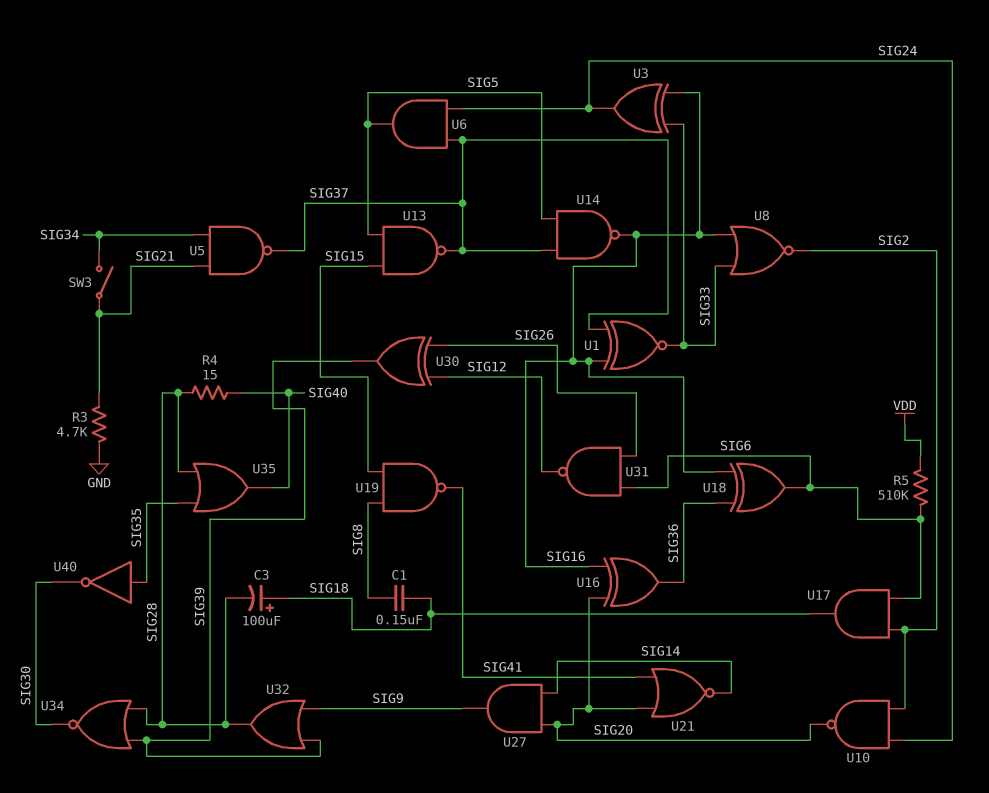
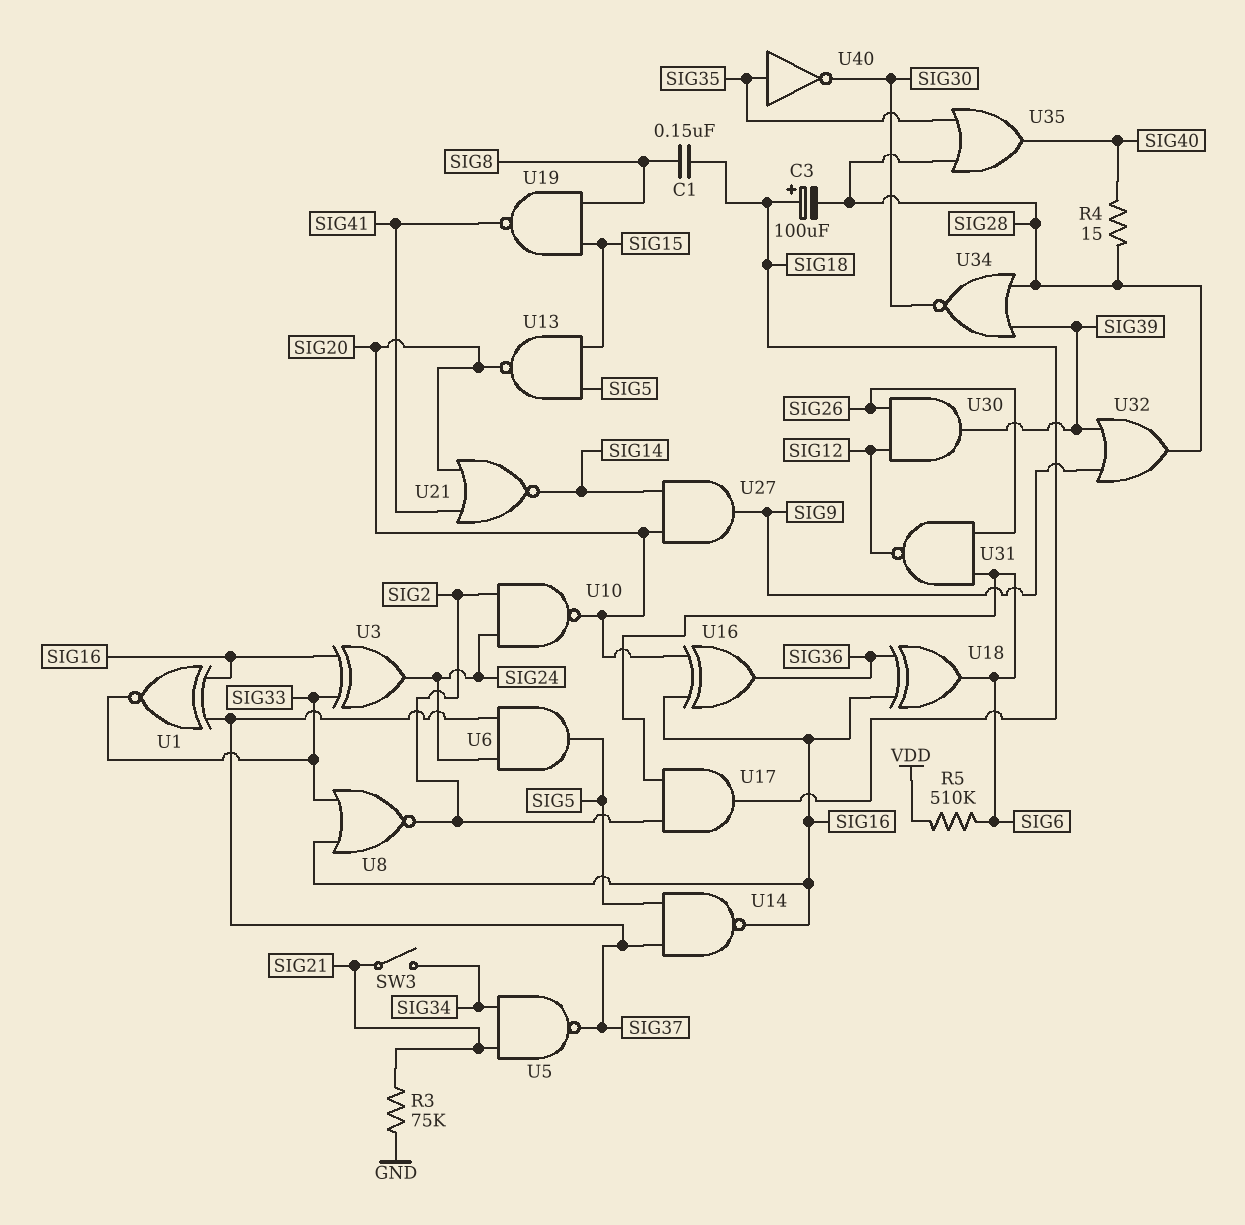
R3: 4.7k (GND, SIG21) -> 75k (GND, SIG21)
U13: NAND (in SIG5, in SIG15, out SIG37) -> NAND (in SIG5, in SIG15, out SIG20)
U30: XOR (in SIG12, in SIG26, out SIG39) -> AND (in SIG12, in SIG26, out SIG39)

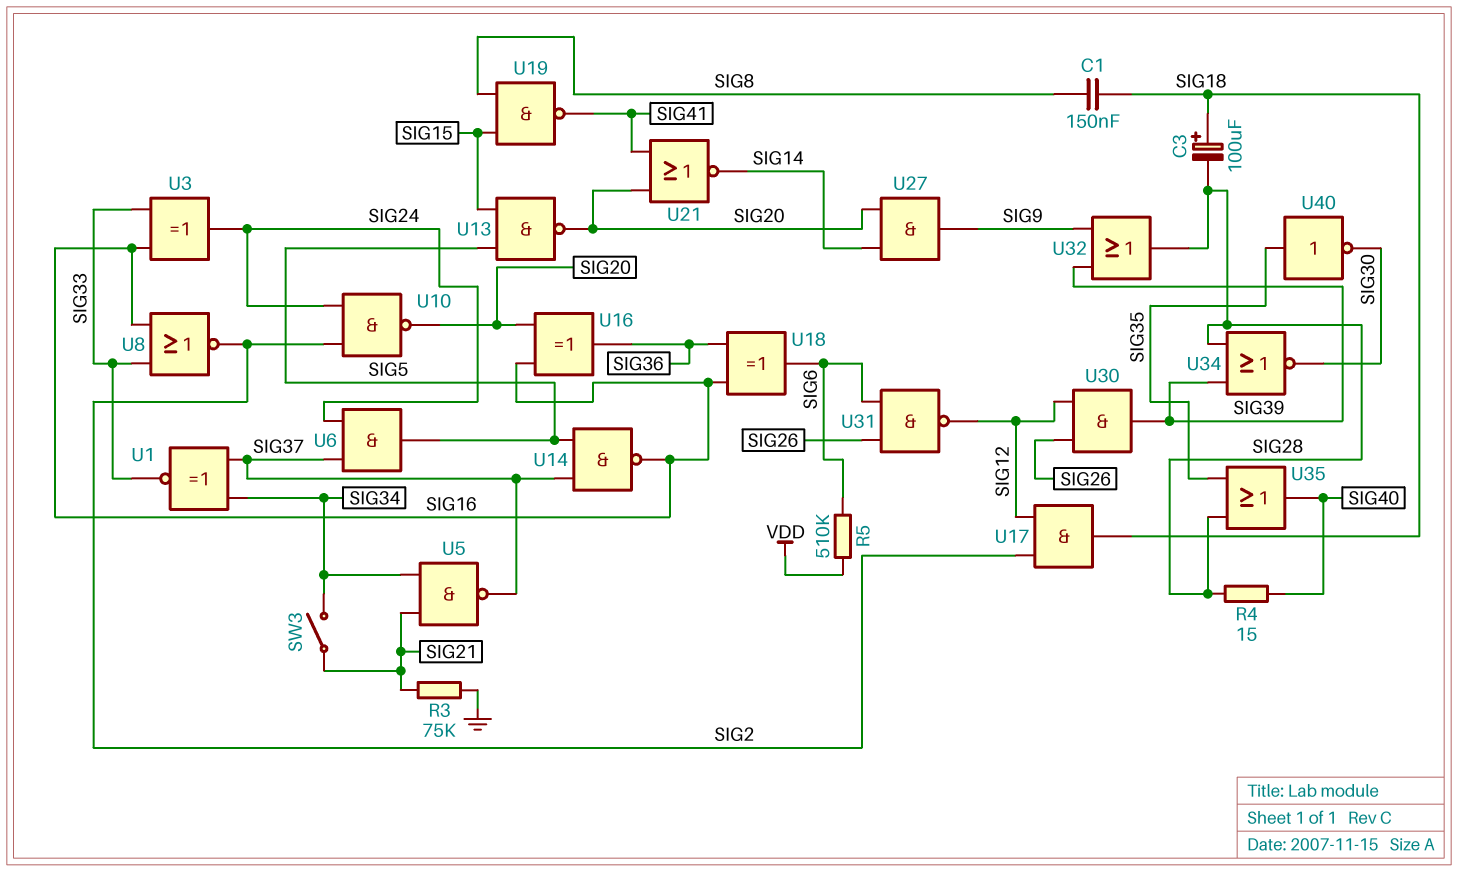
U1: XNOR (in SIG16, in SIG37, out SIG33) -> XNOR (in SIG34, in SIG37, out SIG33)
U17: AND (in SIG2, in SIG6, out SIG18) -> AND (in SIG2, in SIG12, out SIG18)

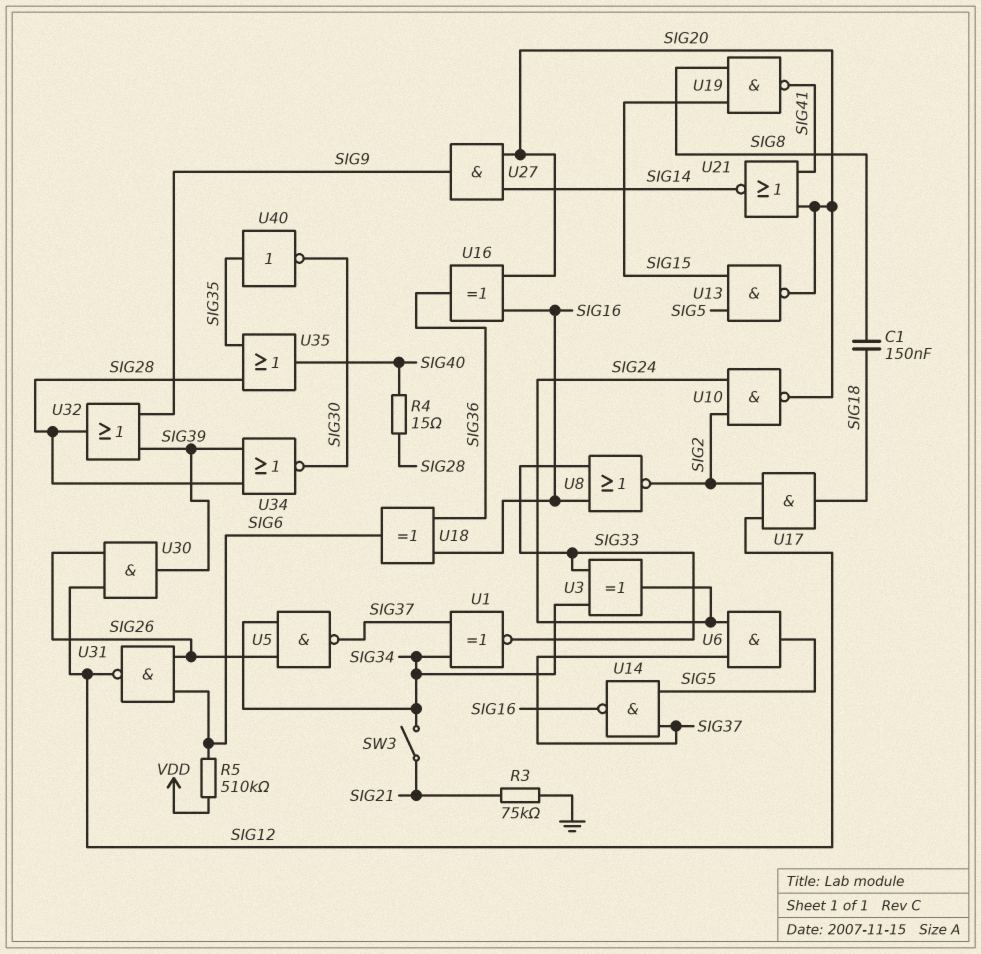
C3: 100uF (plus SIG18, minus SIG28) -> none
U3: XOR (in SIG16, in SIG33, out SIG24) -> XOR (in SIG33, in SIG34, out SIG24)
U5: NAND (in SIG21, in SIG34, out SIG37) -> NAND (in SIG26, in SIG34, out SIG37)

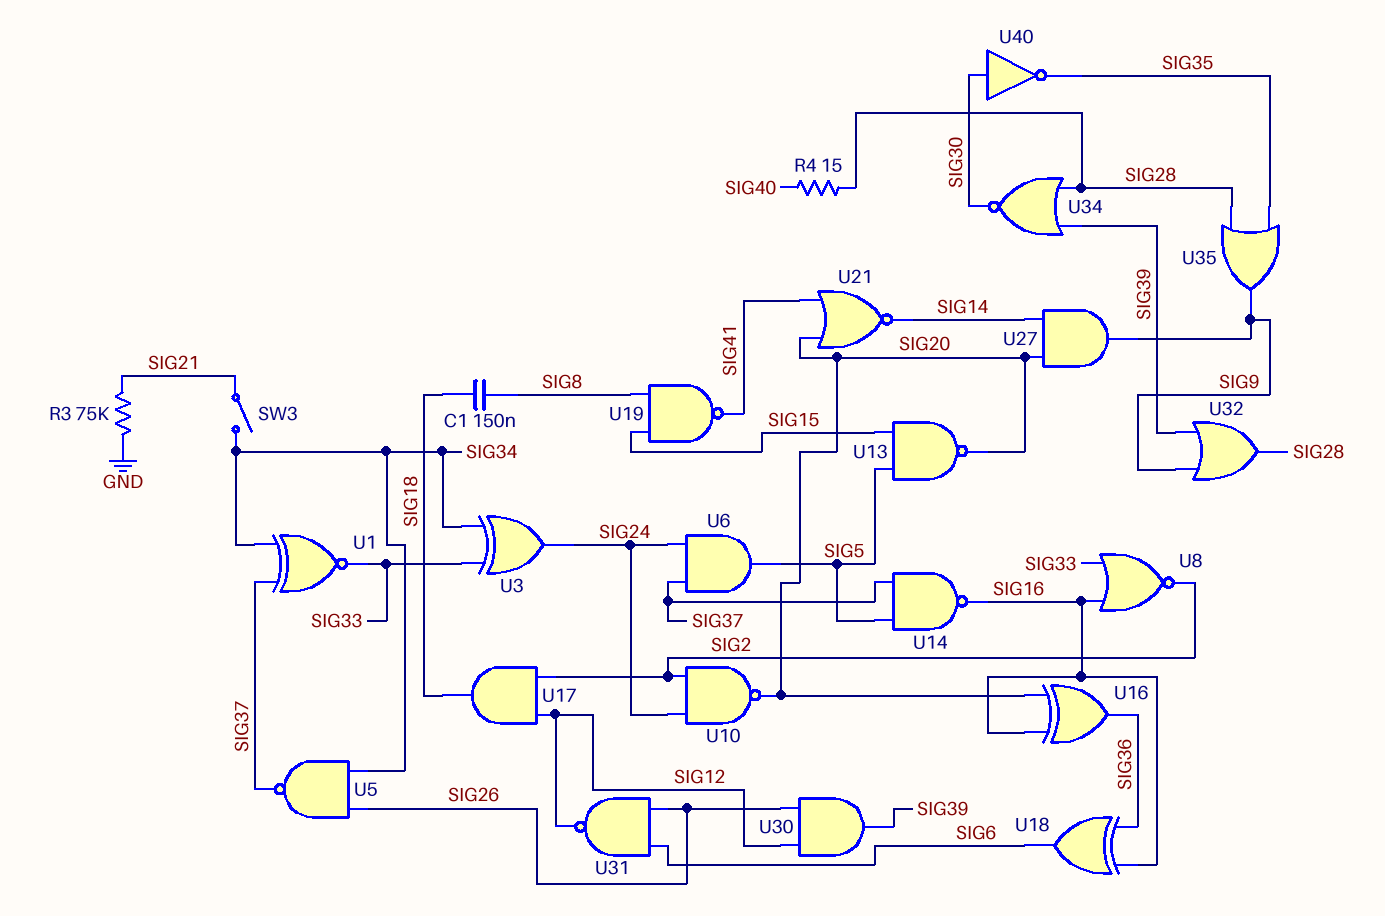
R5: 510k (SIG6, VDD) -> none
U35: OR (in SIG28, in SIG35, out SIG40) -> OR (in SIG28, in SIG35, out SIG9)
U40: NOT (in SIG35, out SIG30) -> NOT (in SIG30, out SIG35)

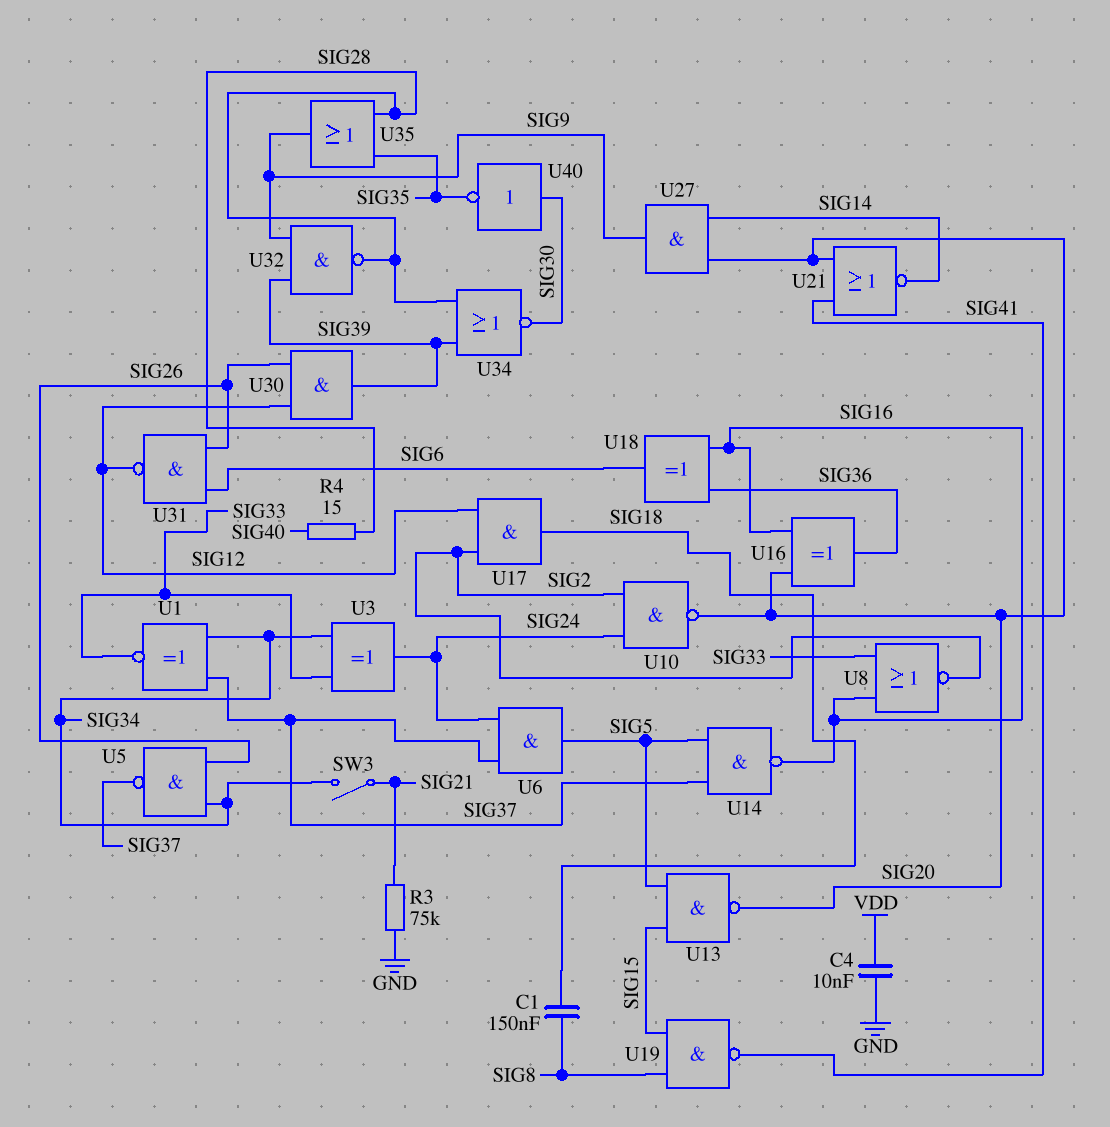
C4: none -> 10nF (GND, VDD)
U32: OR (in SIG9, in SIG39, out SIG28) -> NAND (in SIG9, in SIG39, out SIG28)

